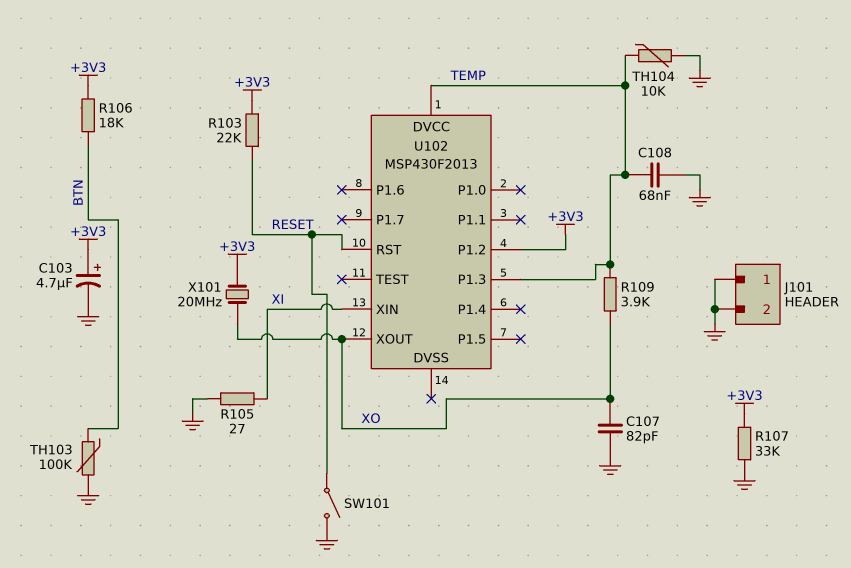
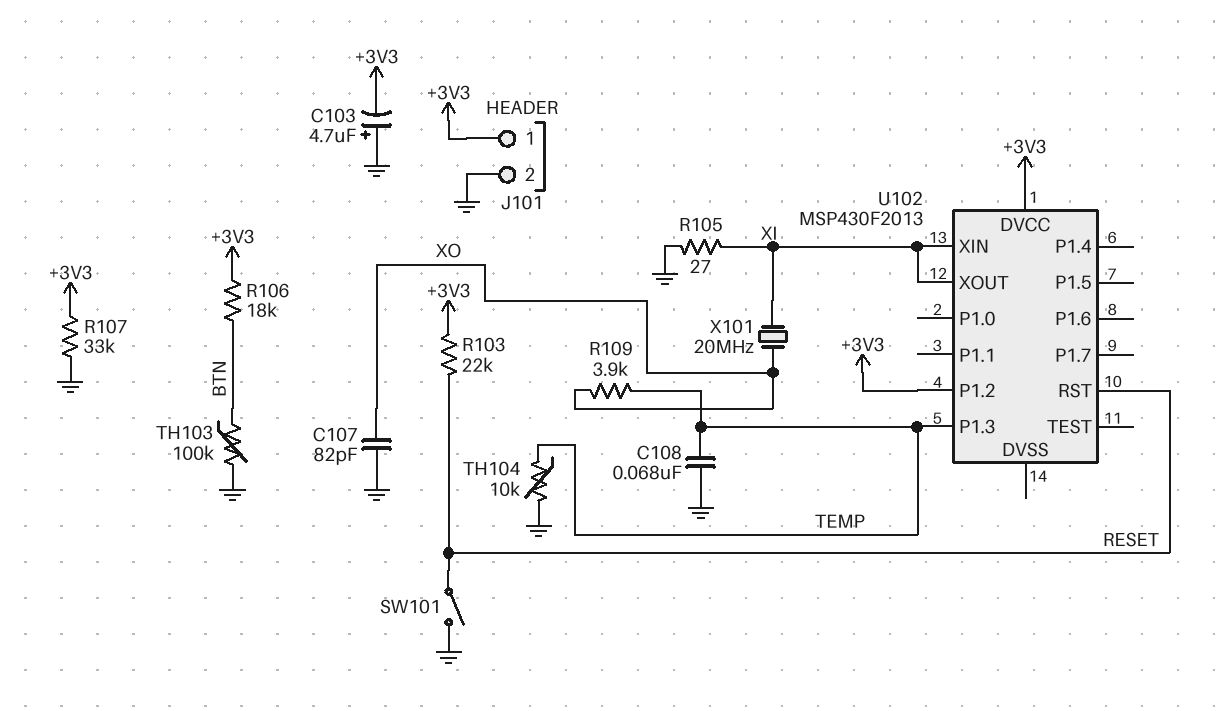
C103: 4.7uF (plus +3V3, minus GND) -> 4.7uF (plus GND, minus +3V3)
J101 pin 1: GND -> +3V3
U102 pin DVCC: TEMP -> +3V3
U102 pin XOUT: XO -> XI
X101: 20MHz (+3V3, XO) -> 20MHz (XI, XO)

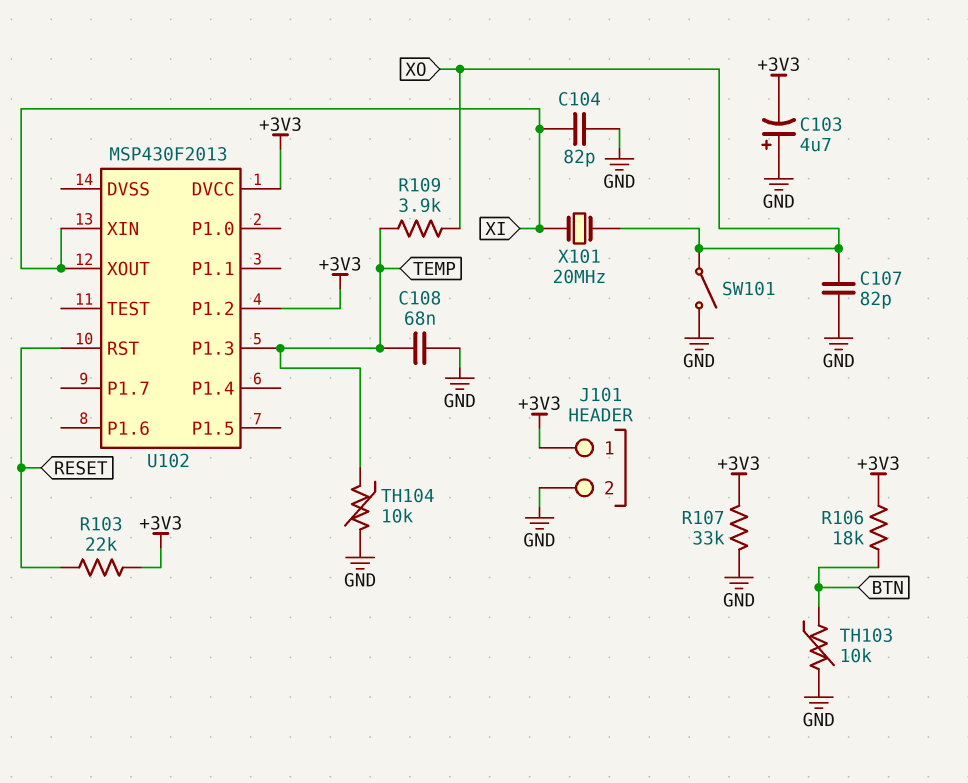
C104: none -> 82pF (GND, XI)
R105: 27 (GND, XI) -> none
SW101: switch (GND, RESET) -> switch (GND, XO)
TH103: 100k (BTN, GND) -> 10k (BTN, GND)

